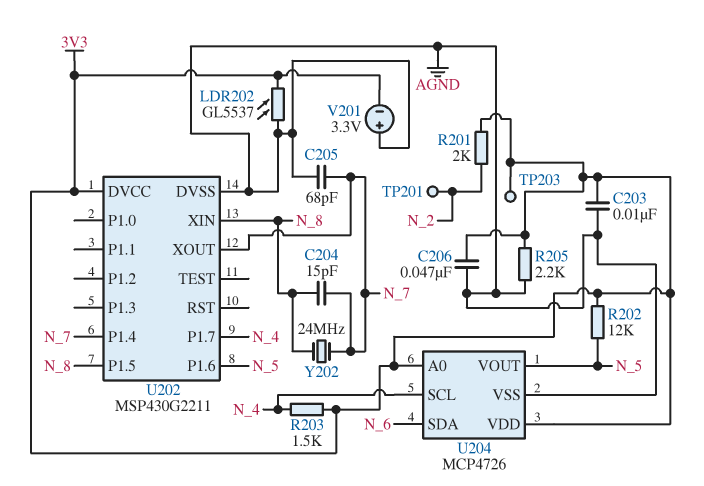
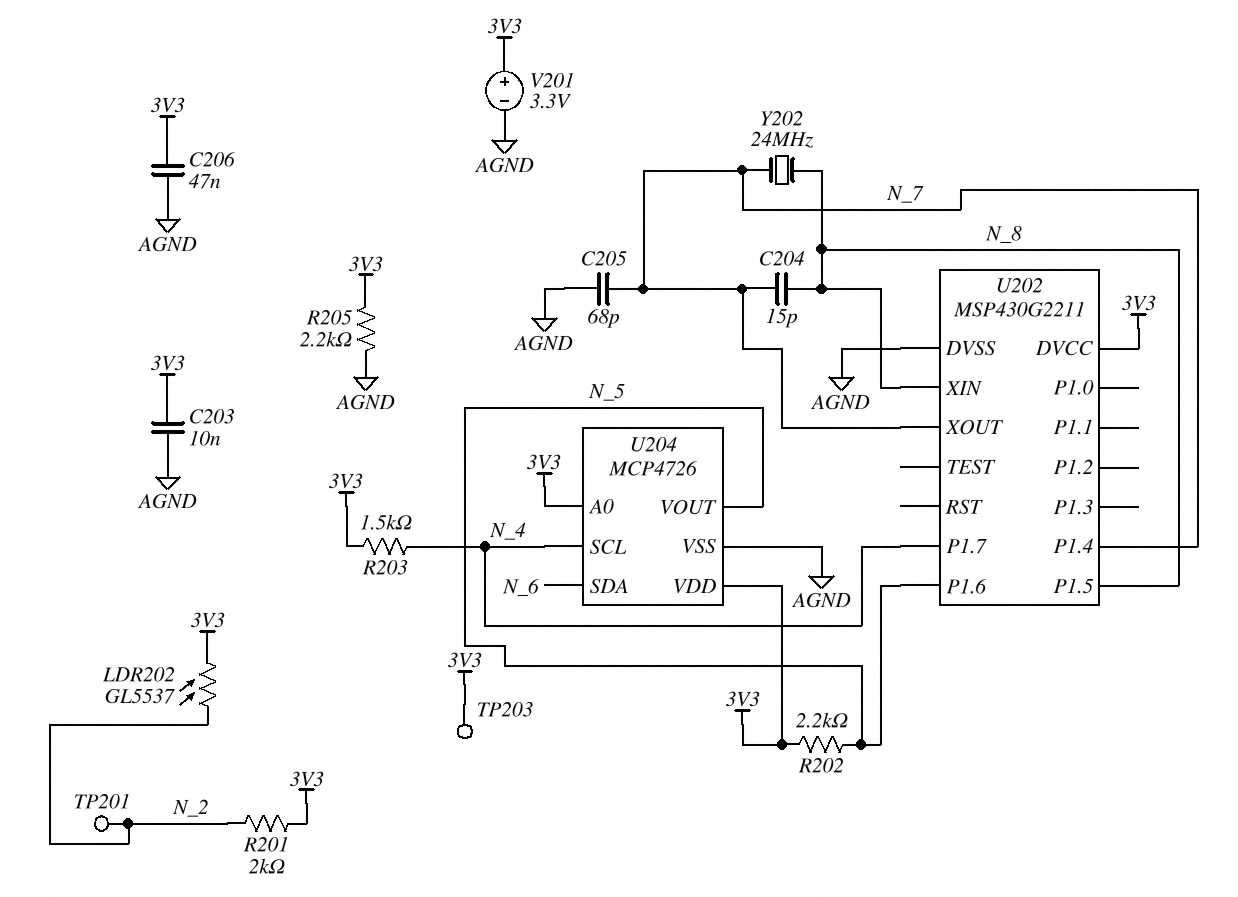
LDR202: GL5537 (3V3, AGND) -> GL5537 (3V3, N_2)
R202: 12k (3V3, N_5) -> 2.2k (3V3, N_5)
V201: 3.3V (plus AGND, minus 3V3) -> 3.3V (plus 3V3, minus AGND)

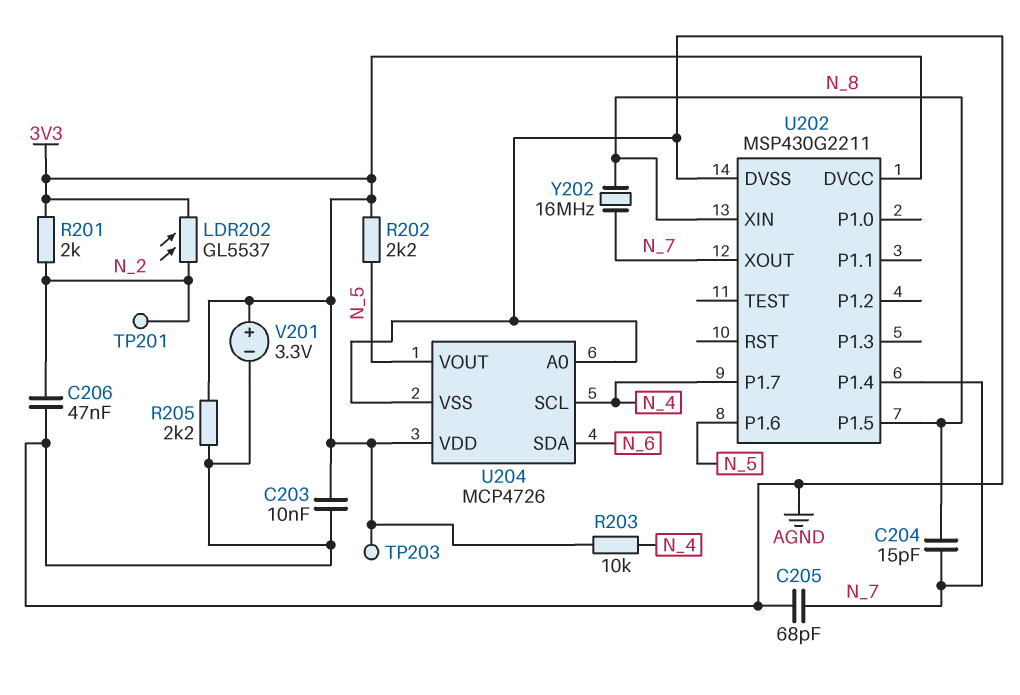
C206: 47nF (3V3, AGND) -> 47nF (AGND, N_2)
R203: 1.5k (3V3, N_4) -> 10k (3V3, N_4)
U204 pin A0: 3V3 -> AGND
Y202: 24MHz (N_7, N_8) -> 16MHz (N_7, N_8)

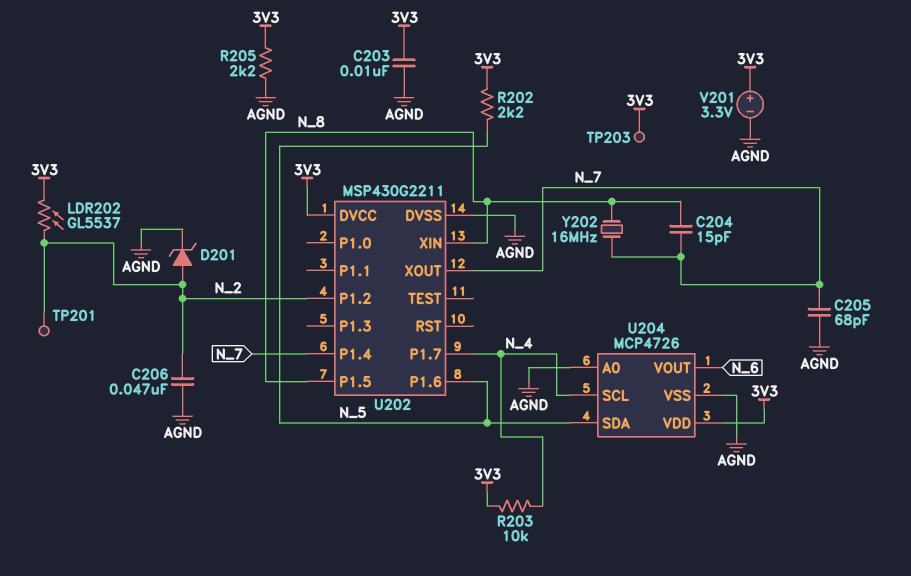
D201: none -> zener (A N_2, K AGND)
R201: 2k (3V3, N_2) -> none
U202 pin P1.2: none -> N_2
U204 pin SDA: N_6 -> N_5
U204 pin VOUT: N_5 -> N_6

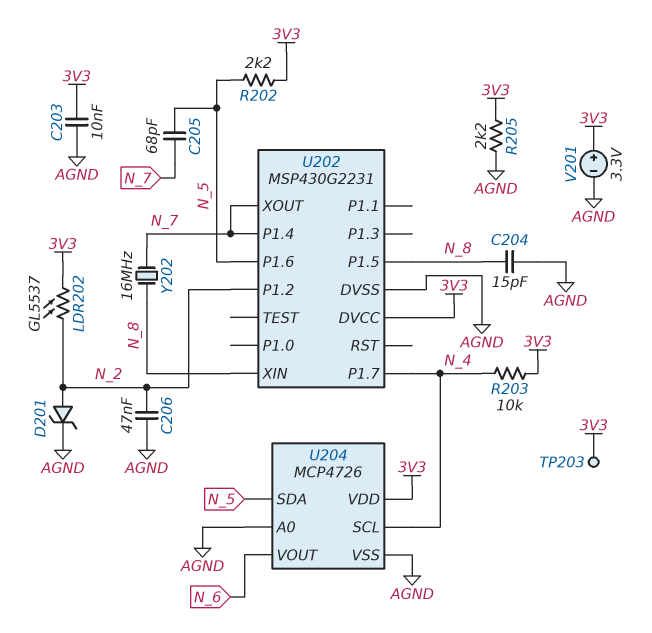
C204: 15pF (N_7, N_8) -> 15pF (AGND, N_8)
C205: 68pF (AGND, N_7) -> 68pF (N_5, N_7)
TP201: test point (N_2) -> none
U202: MSP430G2211 -> MSP430G2231

